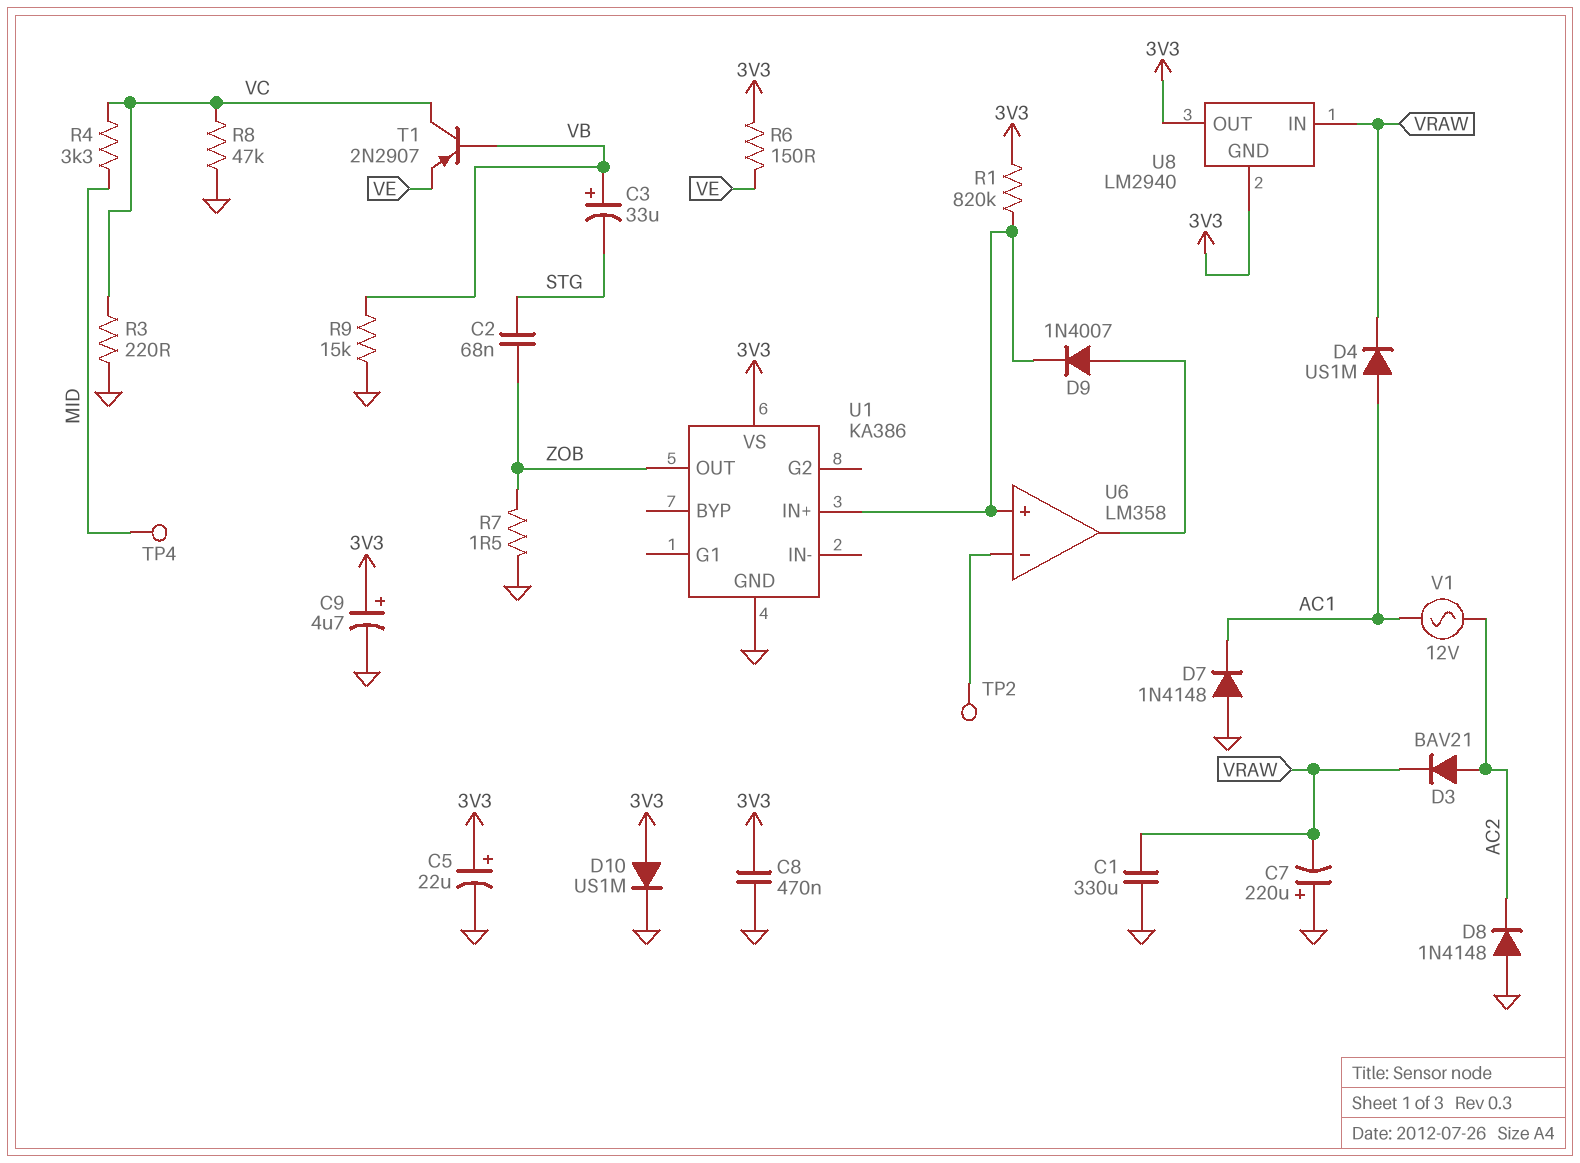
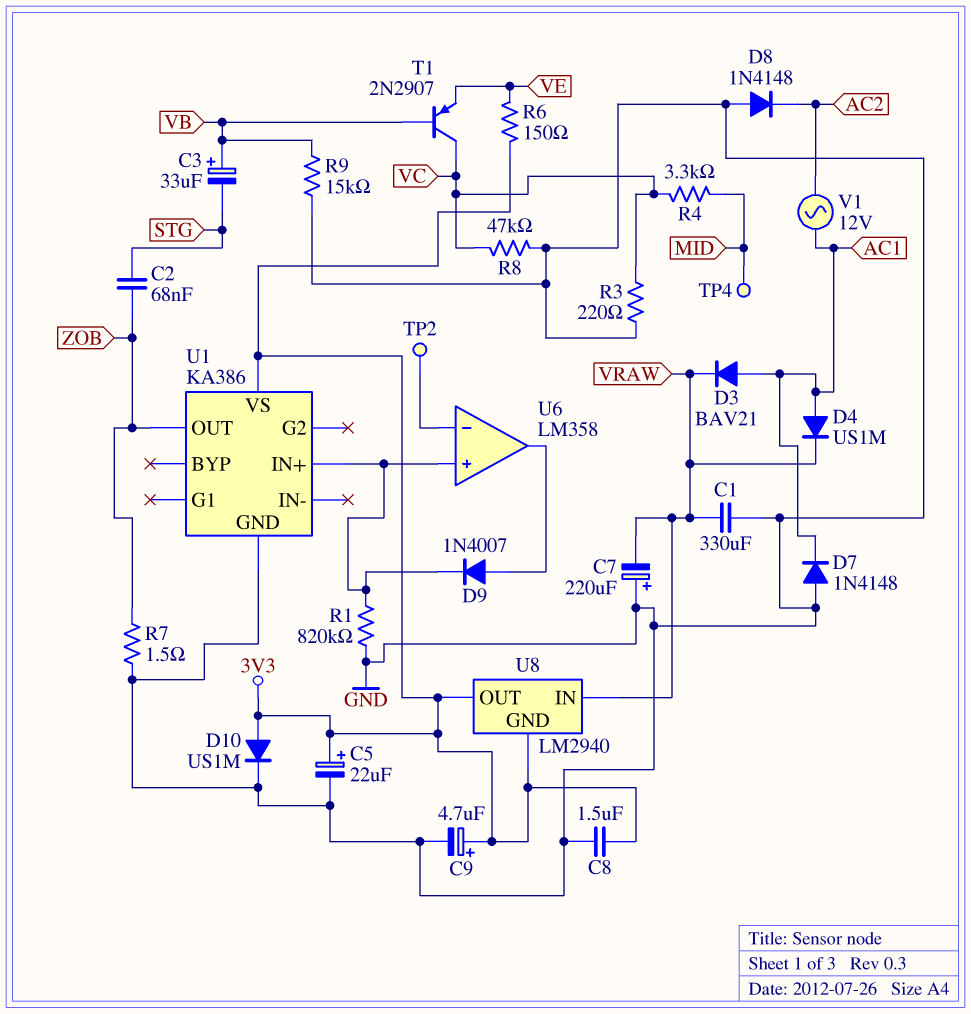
C8: 470nF (3V3, GND) -> 1.5uF (3V3, GND)
D3: diode BAV21 (A AC2, K VRAW) -> diode BAV21 (A AC1, K VRAW)
R1: 820k (3V3, U1/IN+) -> 820k (GND, U1/IN+)

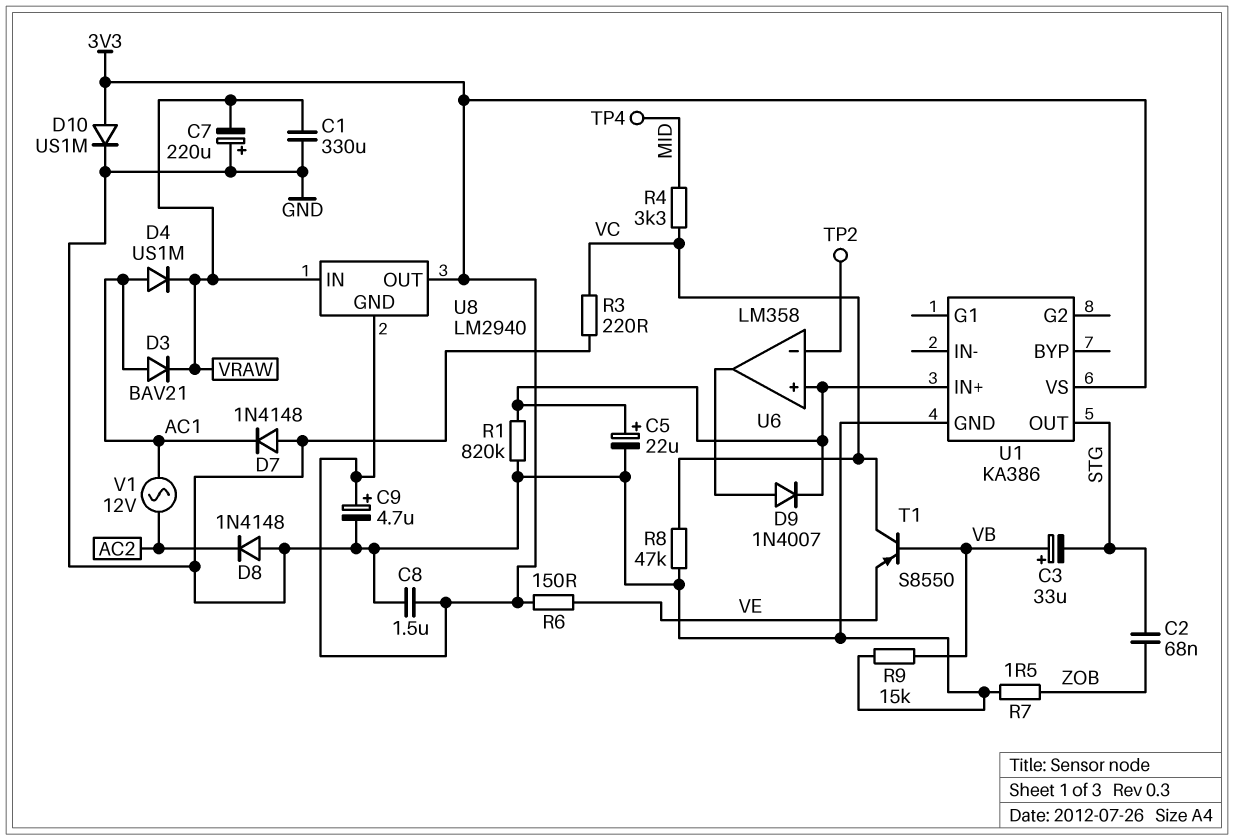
C5: 22uF (plus 3V3, minus GND) -> 22uF (plus U1/IN+, minus GND)
T1: PNP 2N2907 (B VB, C VC, E VE) -> PNP S8550 (B VB, C VC, E VE)
U1 pin OUT: ZOB -> STG

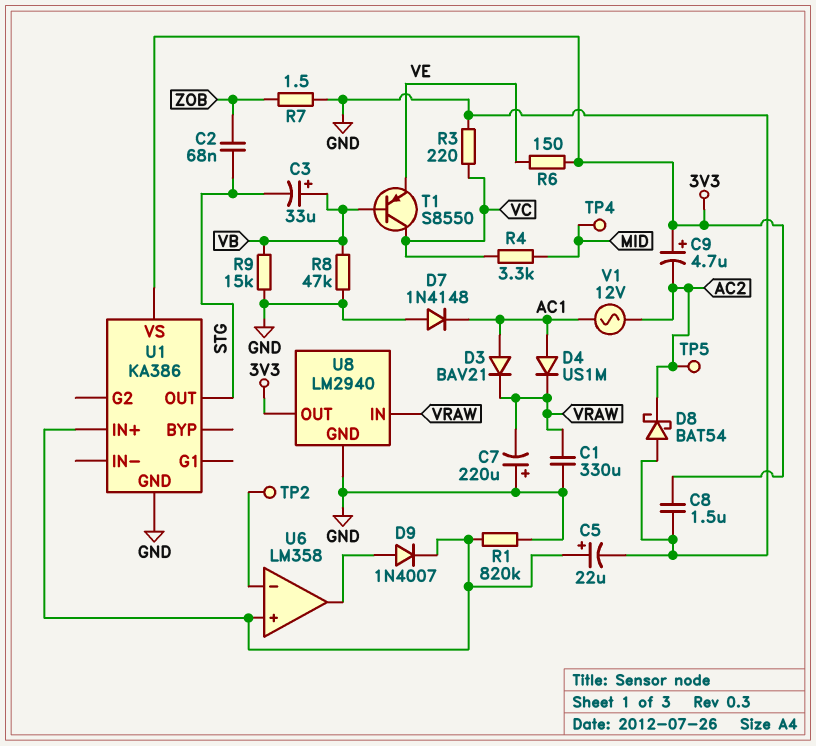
C9: 4.7uF (plus 3V3, minus GND) -> 4.7uF (plus 3V3, minus AC2)
D8: diode 1N4148 (A GND, K AC2) -> schottky BAT54 (A GND, K AC2)
D10: diode US1M (A 3V3, K GND) -> none
R8: 47k (GND, VC) -> 47k (GND, VB)
TP5: none -> test point (AC2)
U8 pin GND: 3V3 -> GND

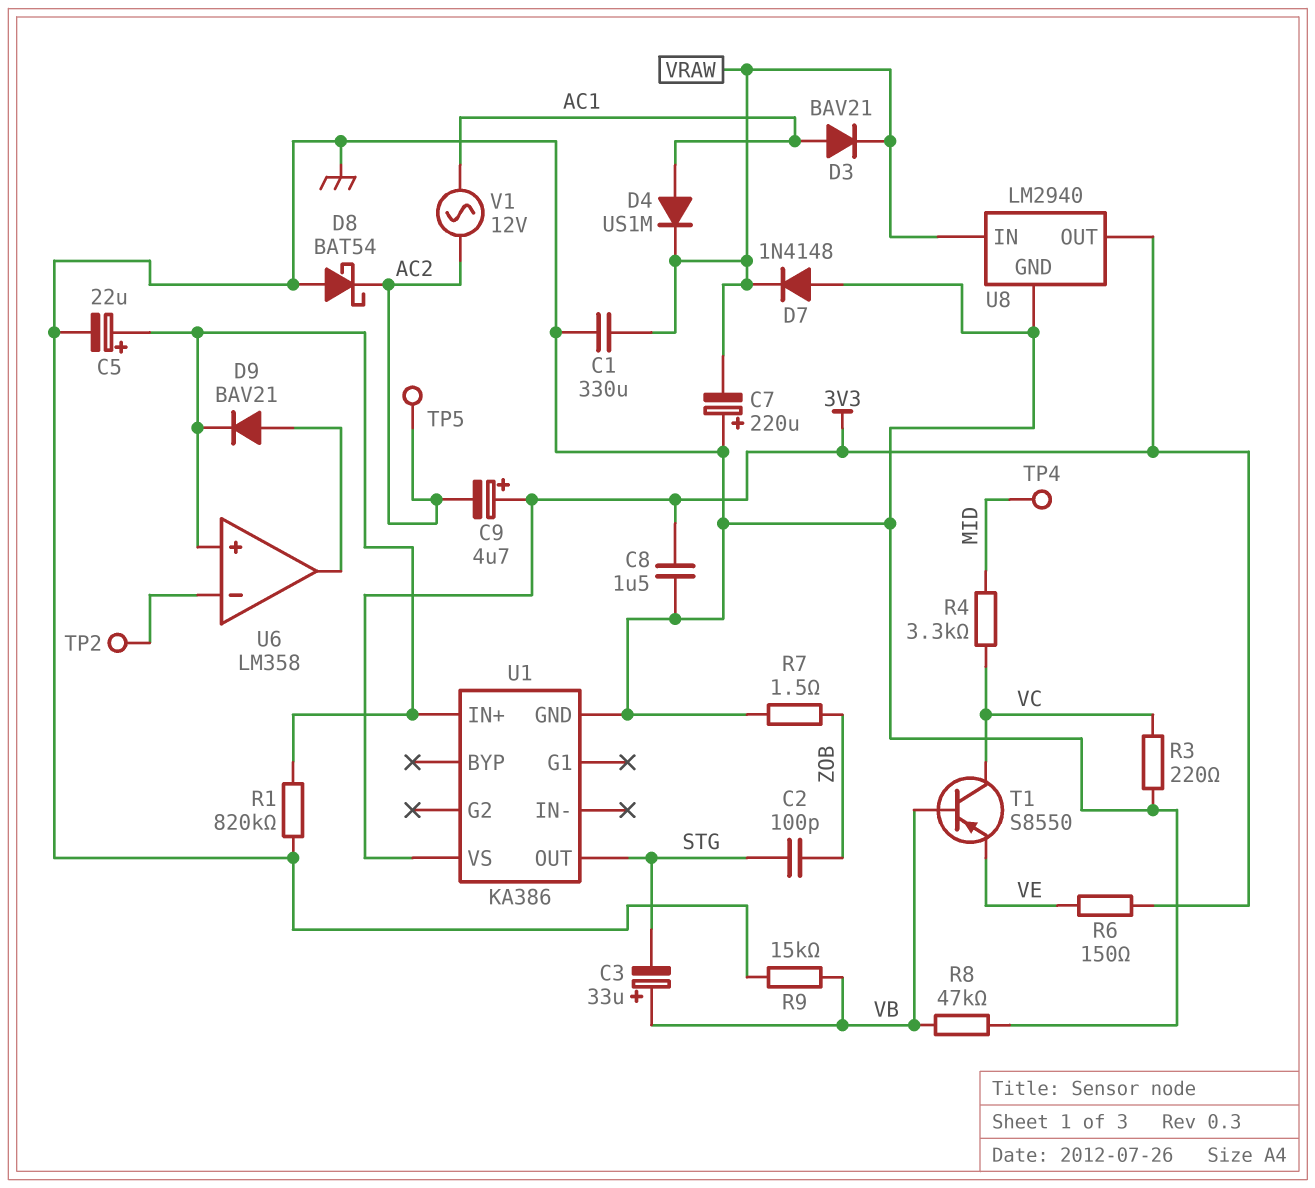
C2: 68nF (STG, ZOB) -> 100pF (STG, ZOB)
D7: diode 1N4148 (A GND, K AC1) -> diode 1N4148 (A GND, K VRAW)
D9: diode 1N4007 (A U6/out, K U1/IN+) -> diode BAV21 (A U6/out, K U1/IN+)

